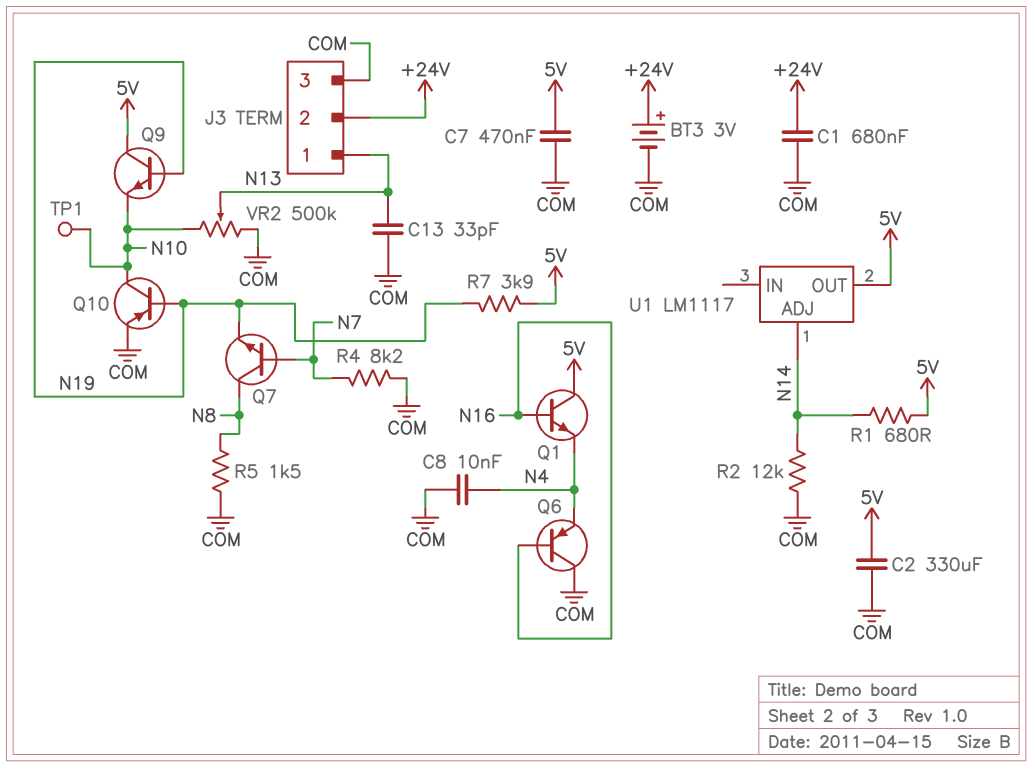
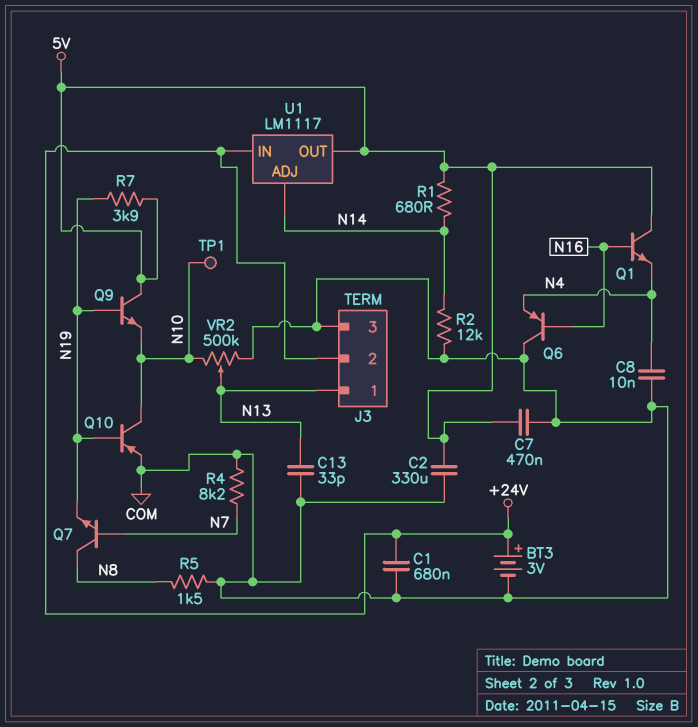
U1 pin IN: none -> +24V

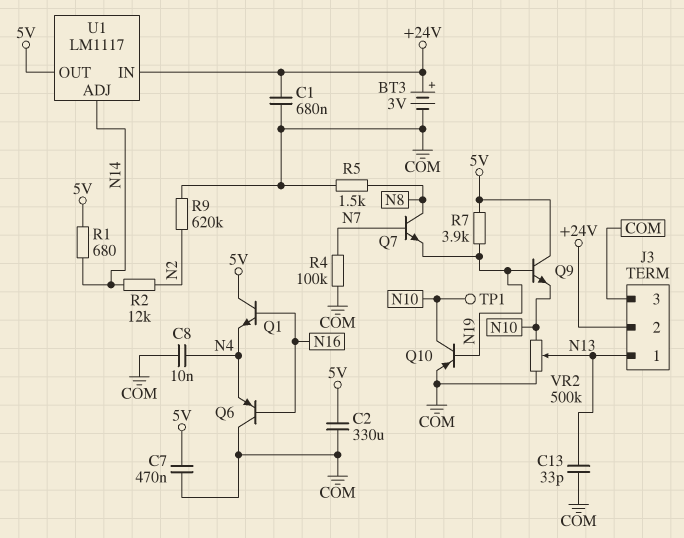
R2: 12k (COM, N14) -> 12k (N2, N14)
R4: 8.2k (COM, N7) -> 100k (COM, N7)
R9: none -> 620k (COM, N2)

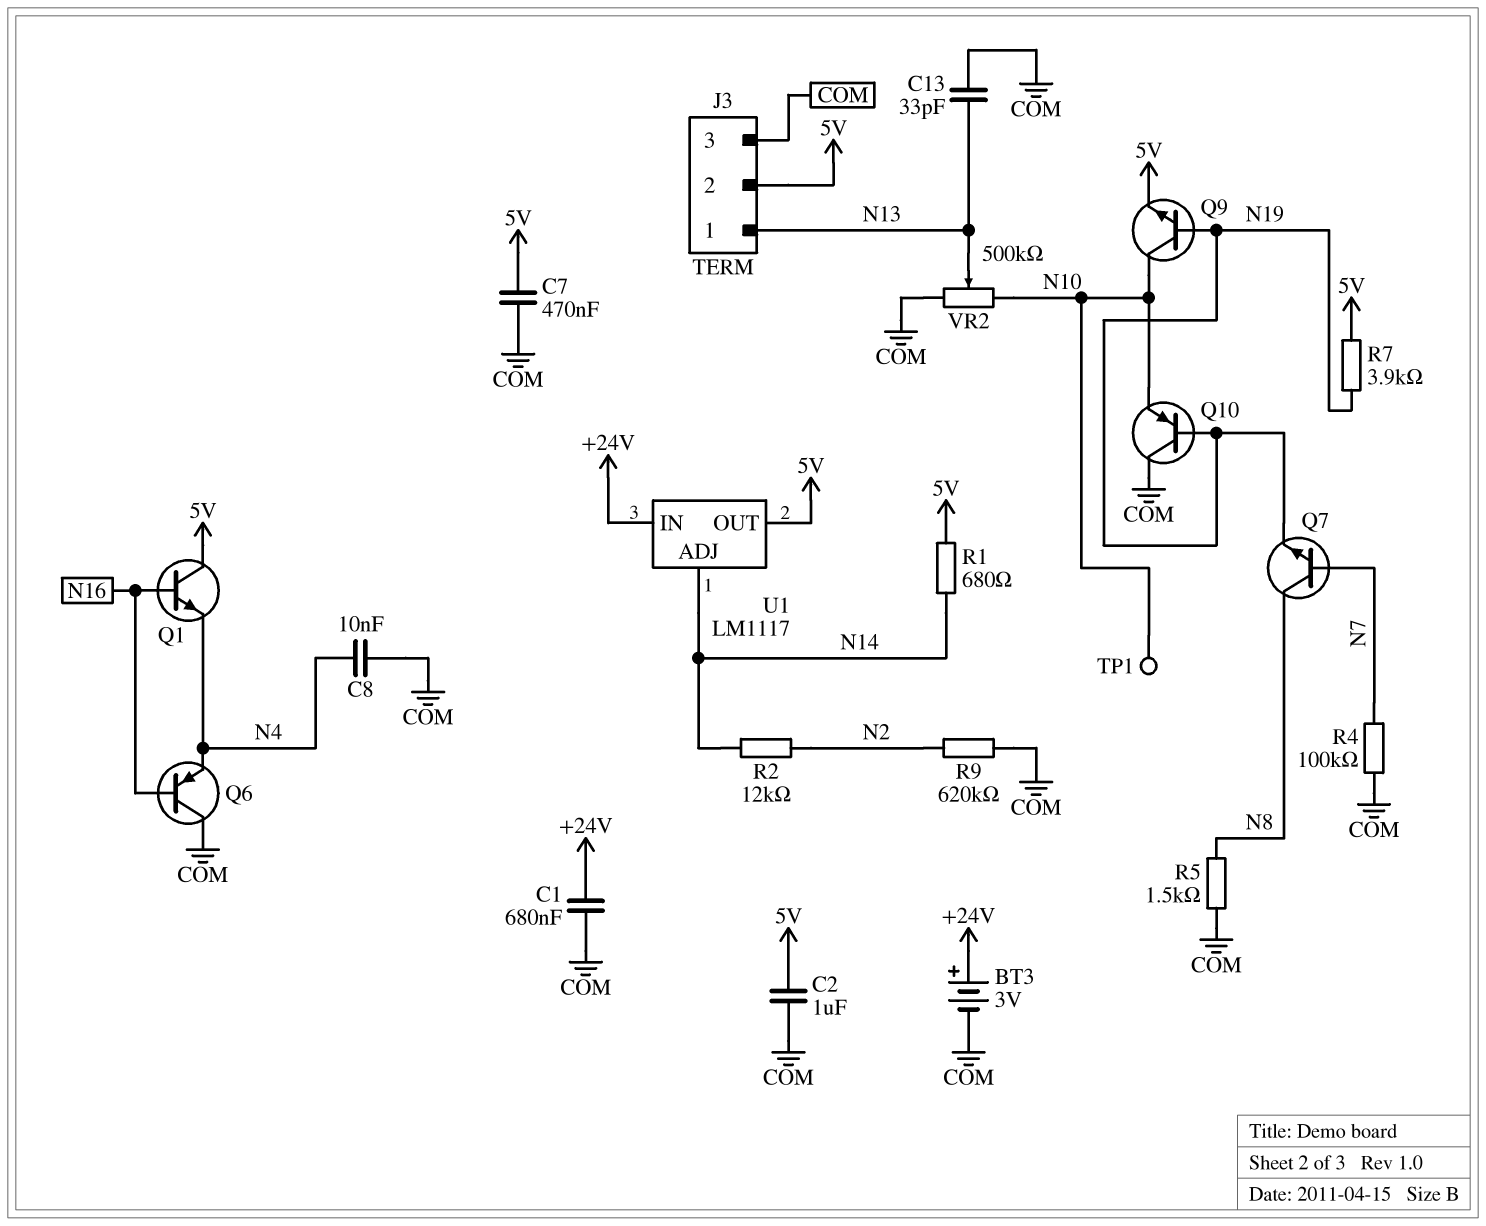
C2: 330uF (5V, COM) -> 1uF (5V, COM)
J3 pin 2: +24V -> 5V
Q9: NPN (B N19, C 5V, E N10) -> NPN (B N19, C N10, E 5V)
Q10: PNP (B N19, C N10, E COM) -> PNP (B N19, C COM, E N10)

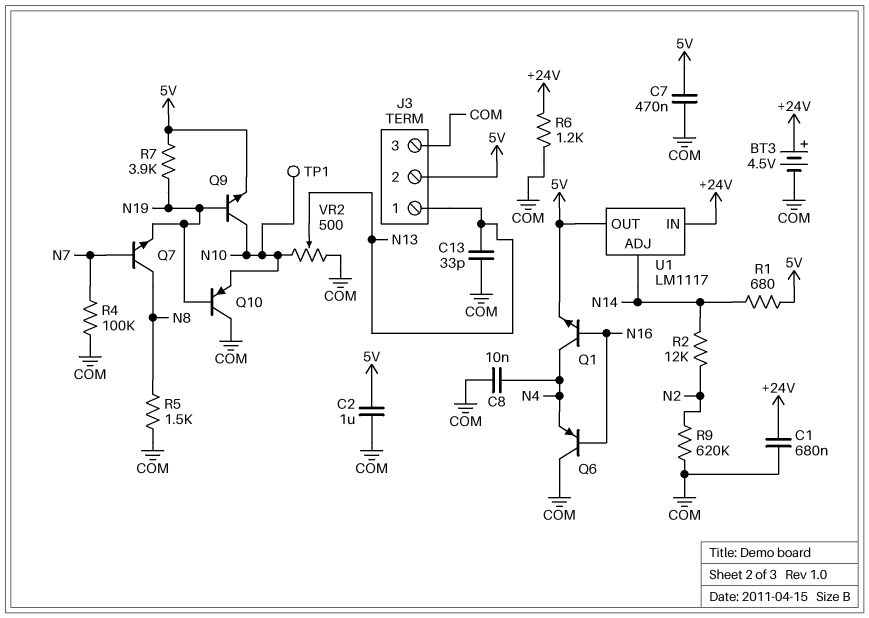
BT3: 3V (plus +24V, minus COM) -> 4.5V (plus +24V, minus COM)
Q1: NPN (B N16, C 5V, E N4) -> NPN (B N16, C N4, E 5V)
R6: none -> 1.2k (+24V, COM)
VR2: 500k (COM, N10, wiper N13) -> 500 (COM, N10, wiper N13)

